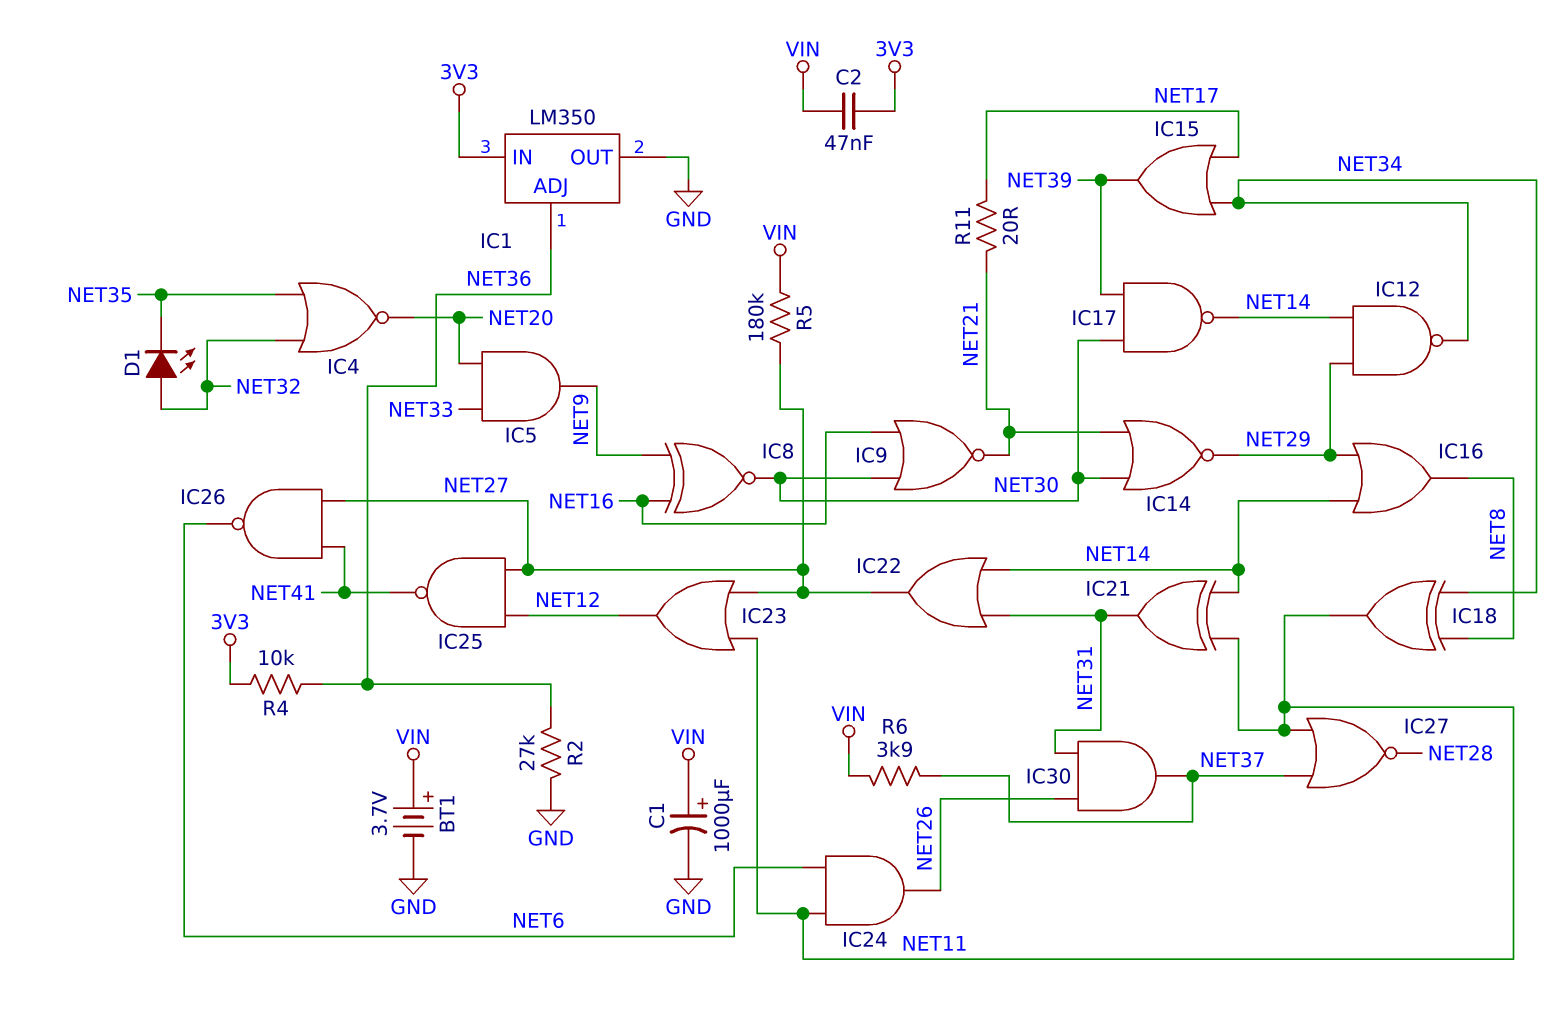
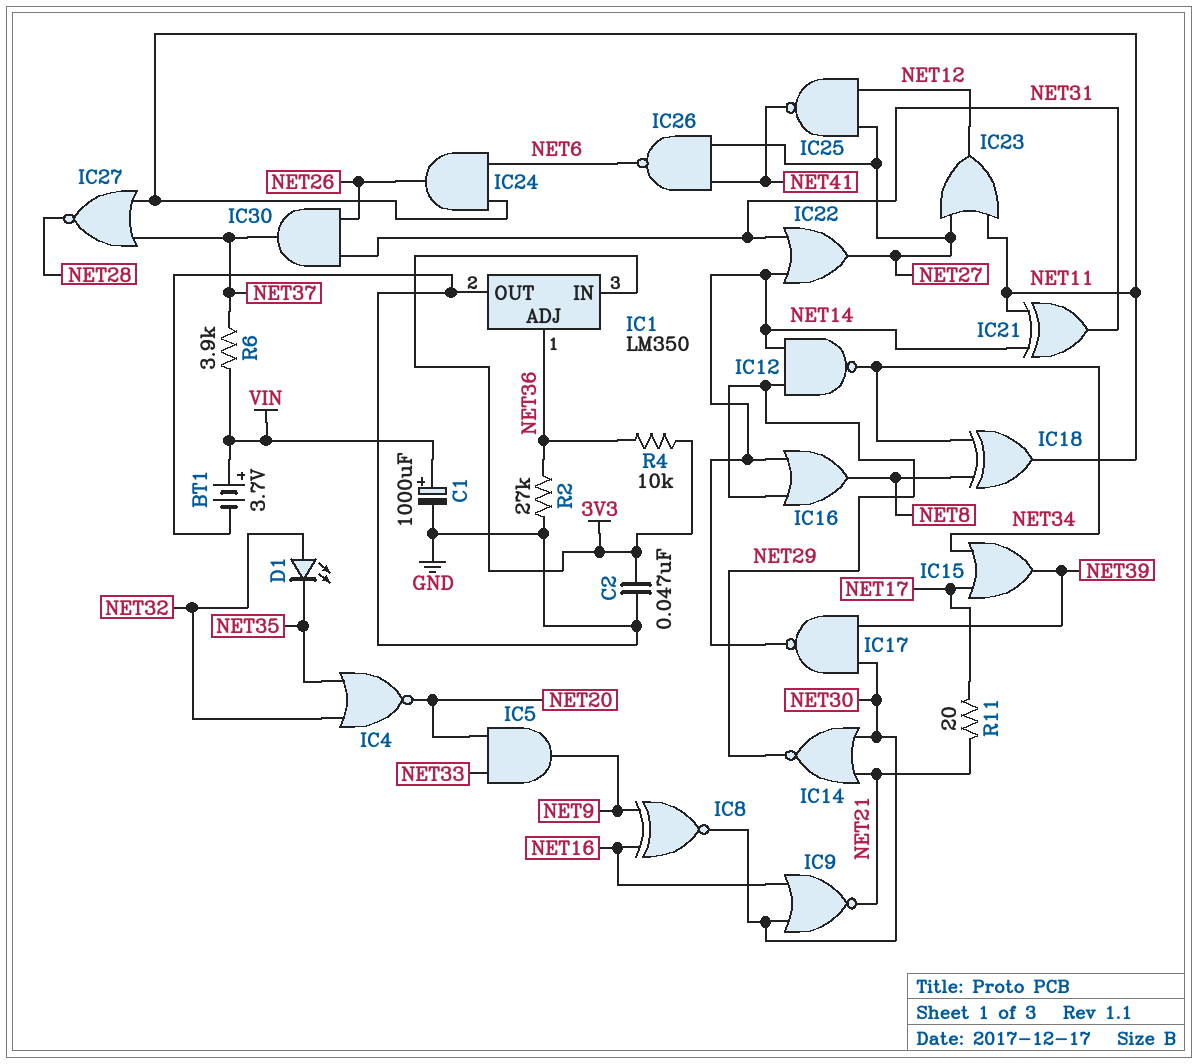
C2: 47nF (3V3, VIN) -> 47nF (3V3, GND)
R5: 180k (NET27, VIN) -> none

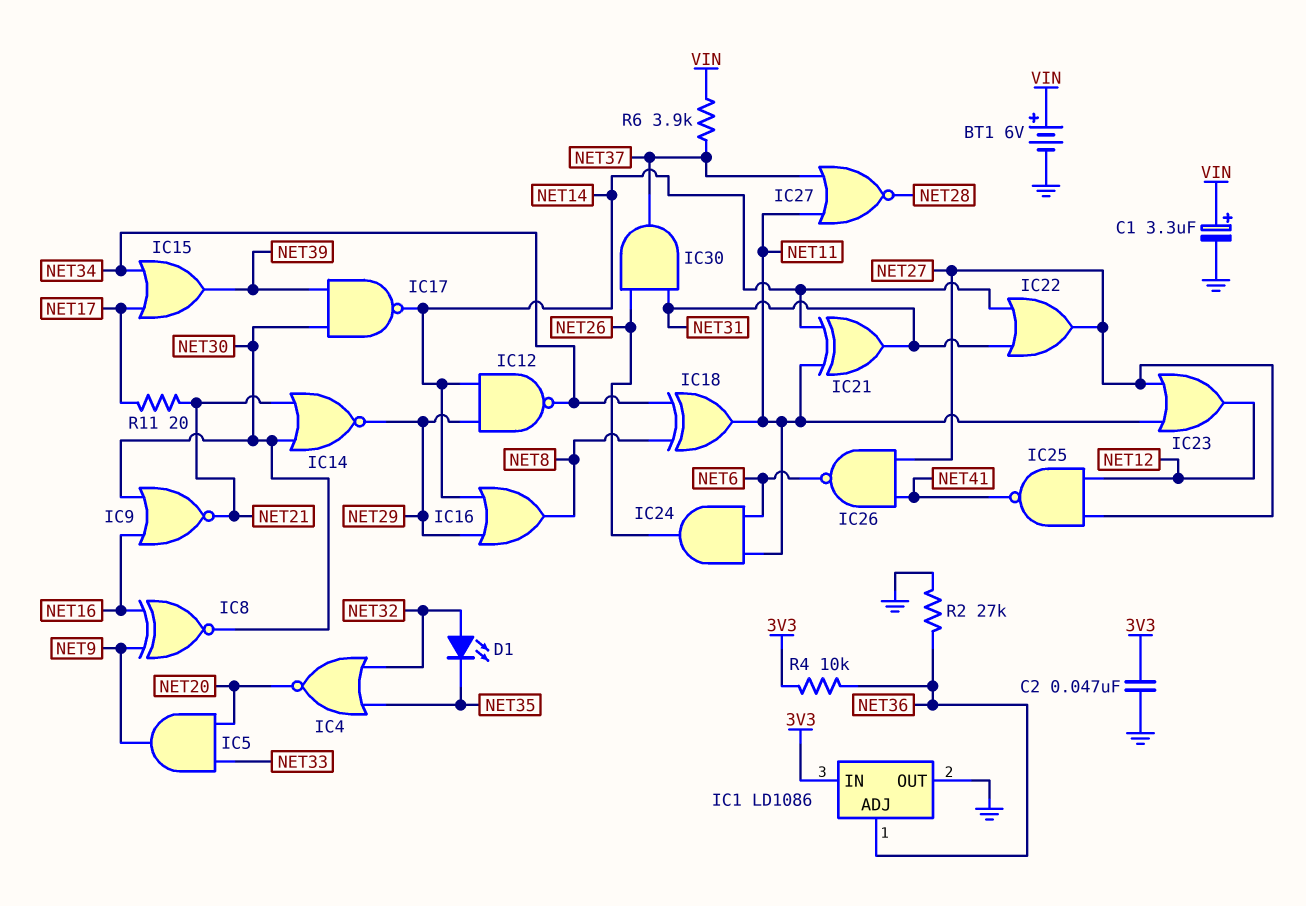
BT1: 3.7V (plus VIN, minus GND) -> 6V (plus VIN, minus GND)
C1: 1000uF (plus VIN, minus GND) -> 3.3uF (plus VIN, minus GND)
IC1: LM350 -> LD1086

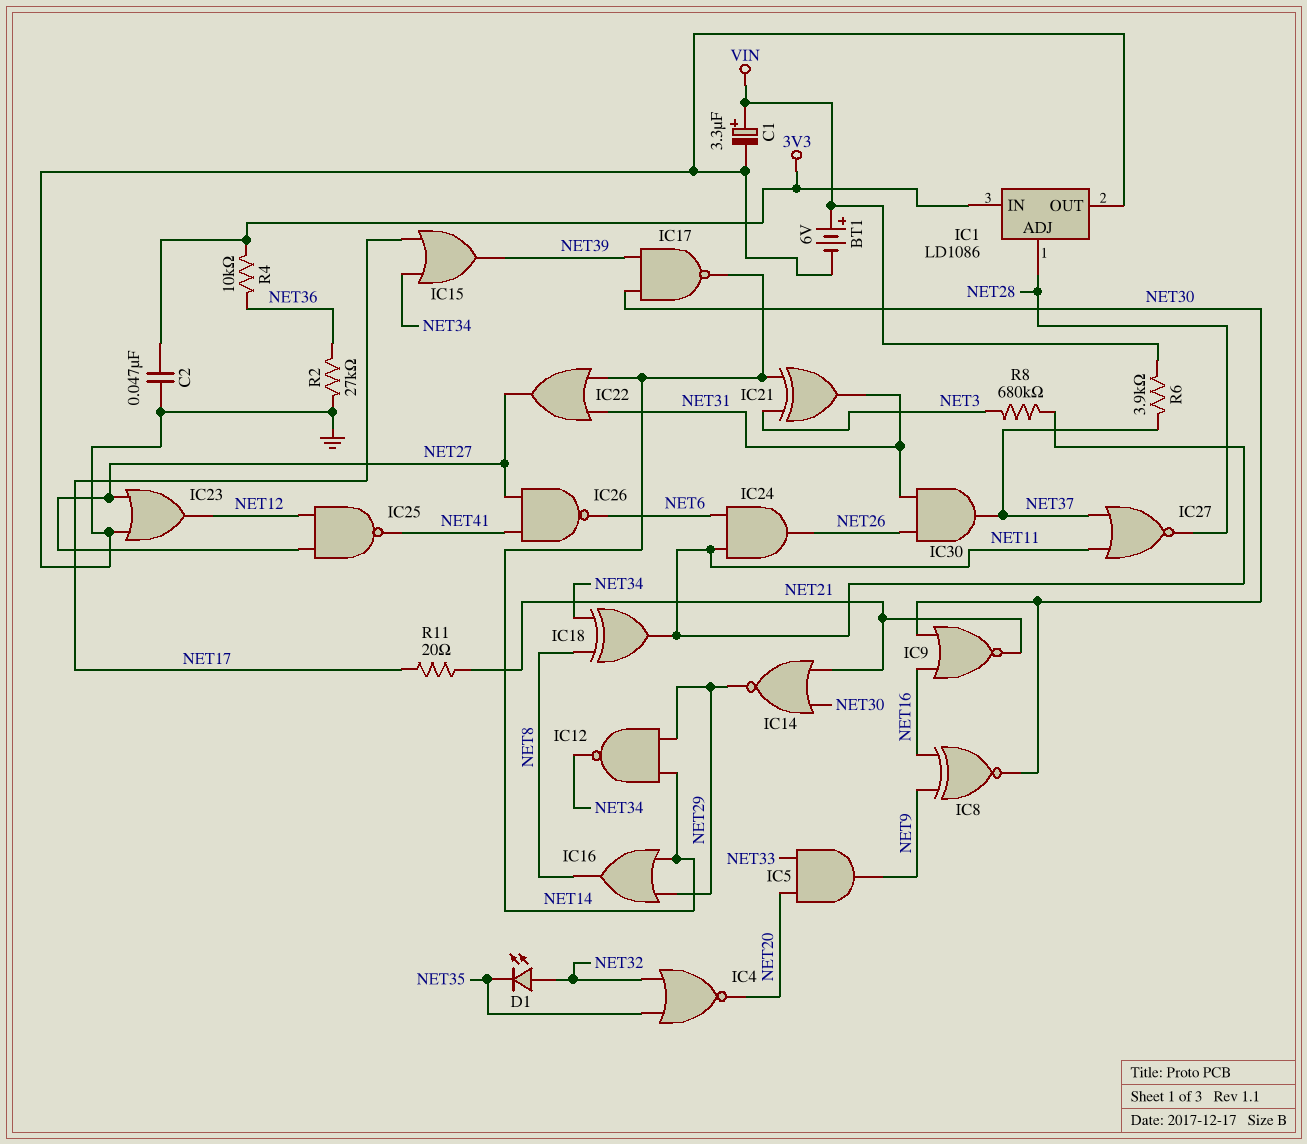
IC1 pin ADJ: NET36 -> NET28
IC21: XOR (in NET11, in NET14, out NET31) -> XOR (in NET3, in NET14, out NET31)
IC23: OR (in NET11, in NET27, out NET12) -> OR (in GND, in NET27, out NET12)
R8: none -> 680k (NET3, NET11)

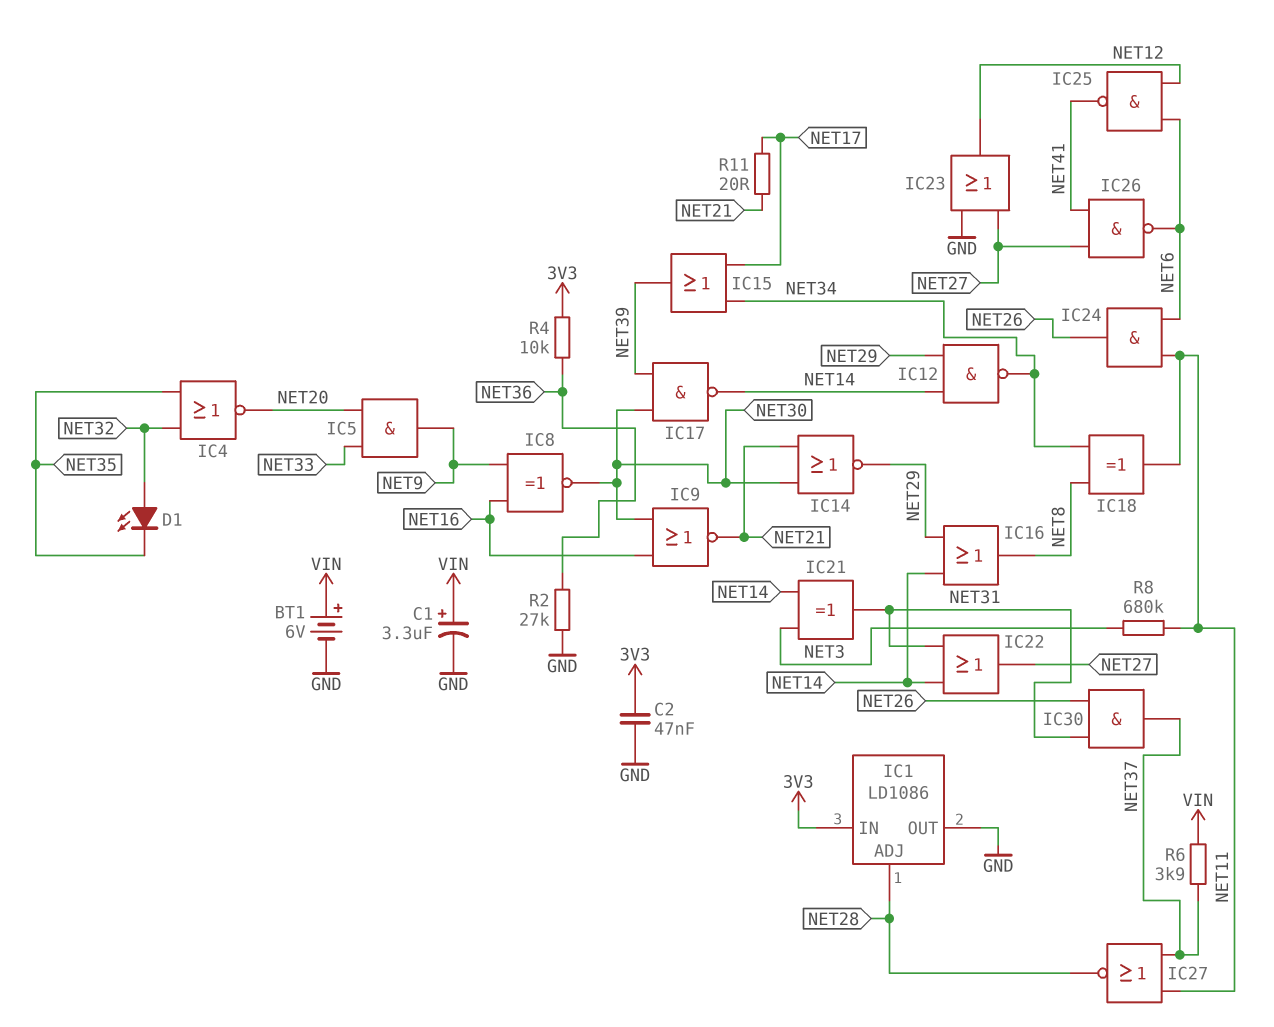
IC25: NAND (in NET12, in NET27, out NET41) -> NAND (in NET6, in NET12, out NET41)

